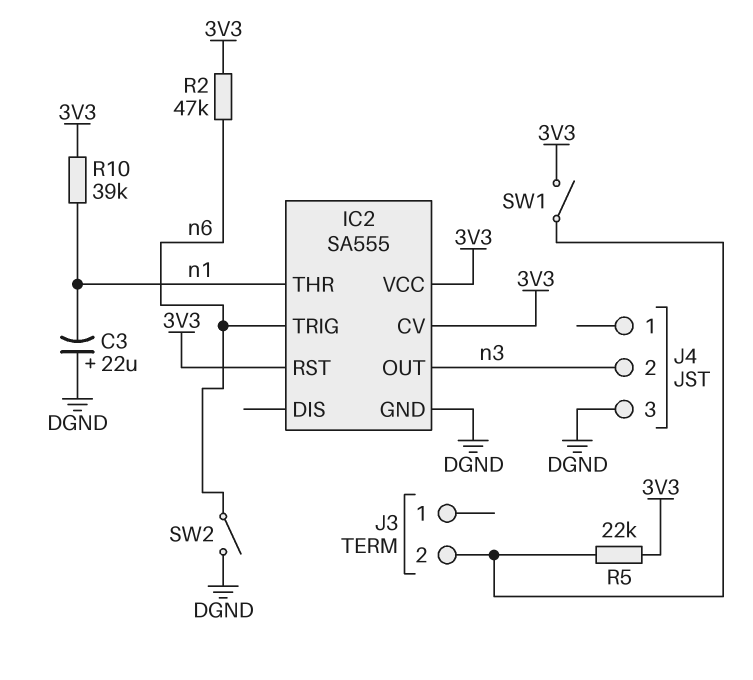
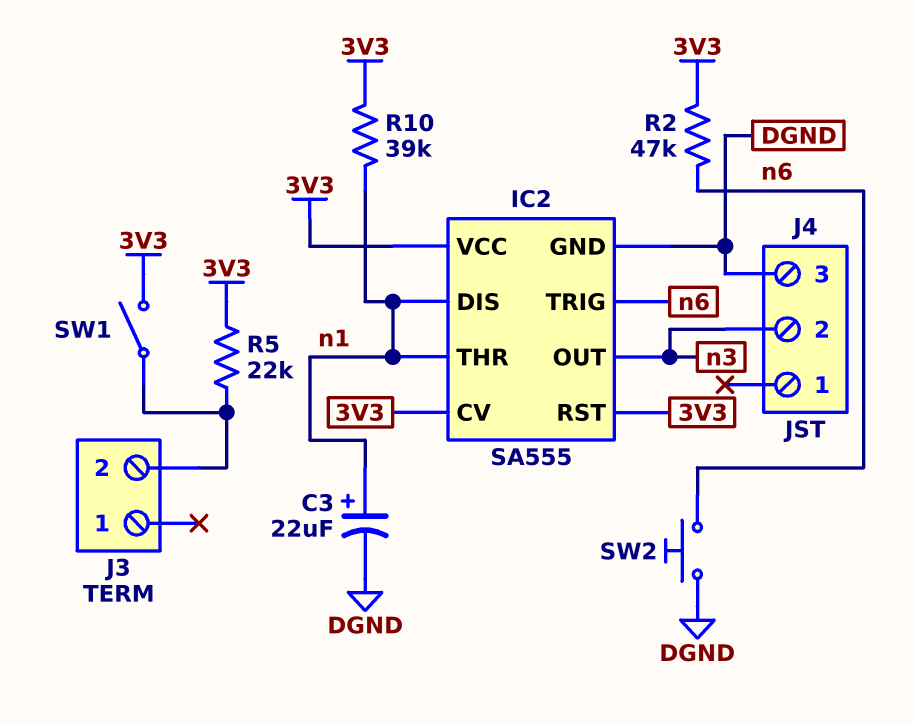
C3: 22uF (plus DGND, minus n1) -> 22uF (plus n1, minus DGND)
IC2 pin DIS: none -> n1
SW2: switch (DGND, n6) -> button (DGND, n6)

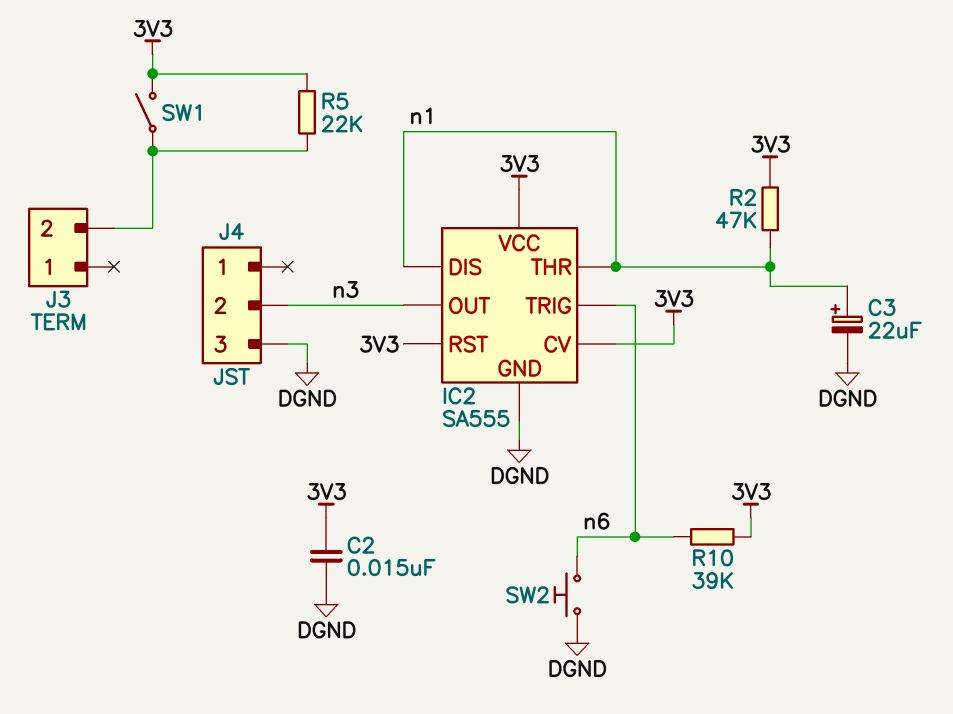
C2: none -> 15nF (3V3, DGND)
R2: 47k (3V3, n6) -> 47k (3V3, n1)
R10: 39k (3V3, n1) -> 39k (3V3, n6)

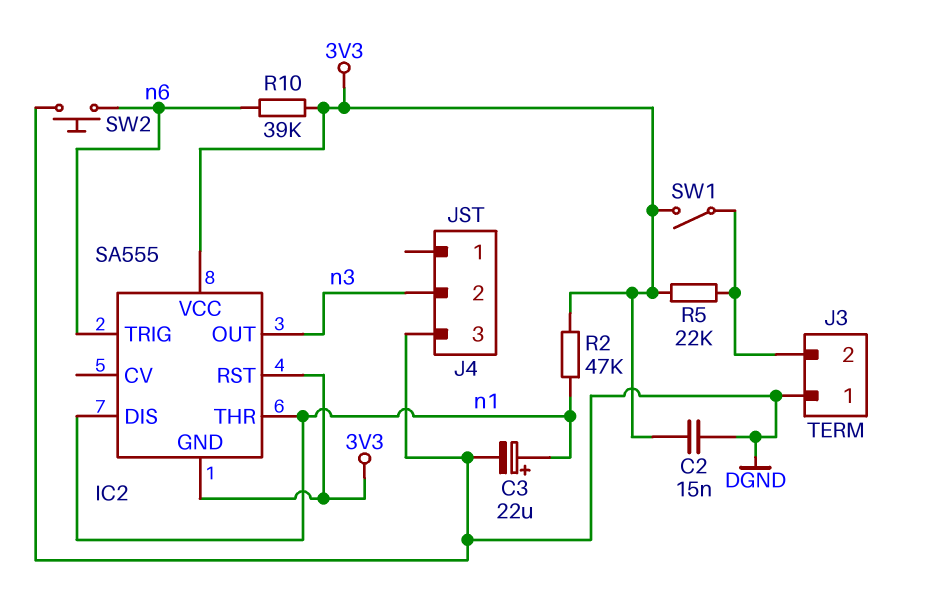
IC2 pin CV: 3V3 -> none
IC2 pin GND: DGND -> 3V3
J3 pin 1: none -> DGND

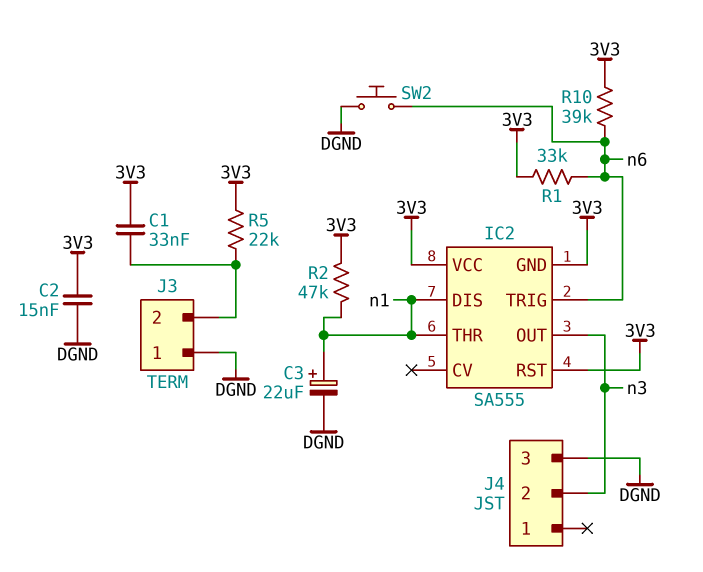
C1: none -> 33nF (3V3, J3/2)
R1: none -> 33k (3V3, n6)
SW1: switch (3V3, J3/2) -> none

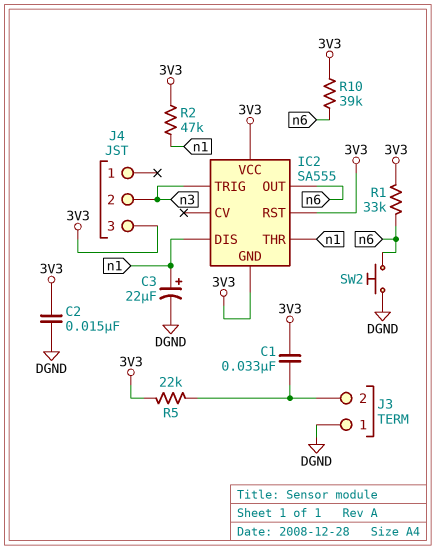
IC2 pin OUT: n3 -> n6
IC2 pin TRIG: n6 -> n3
J4 pin 3: DGND -> 3V3

